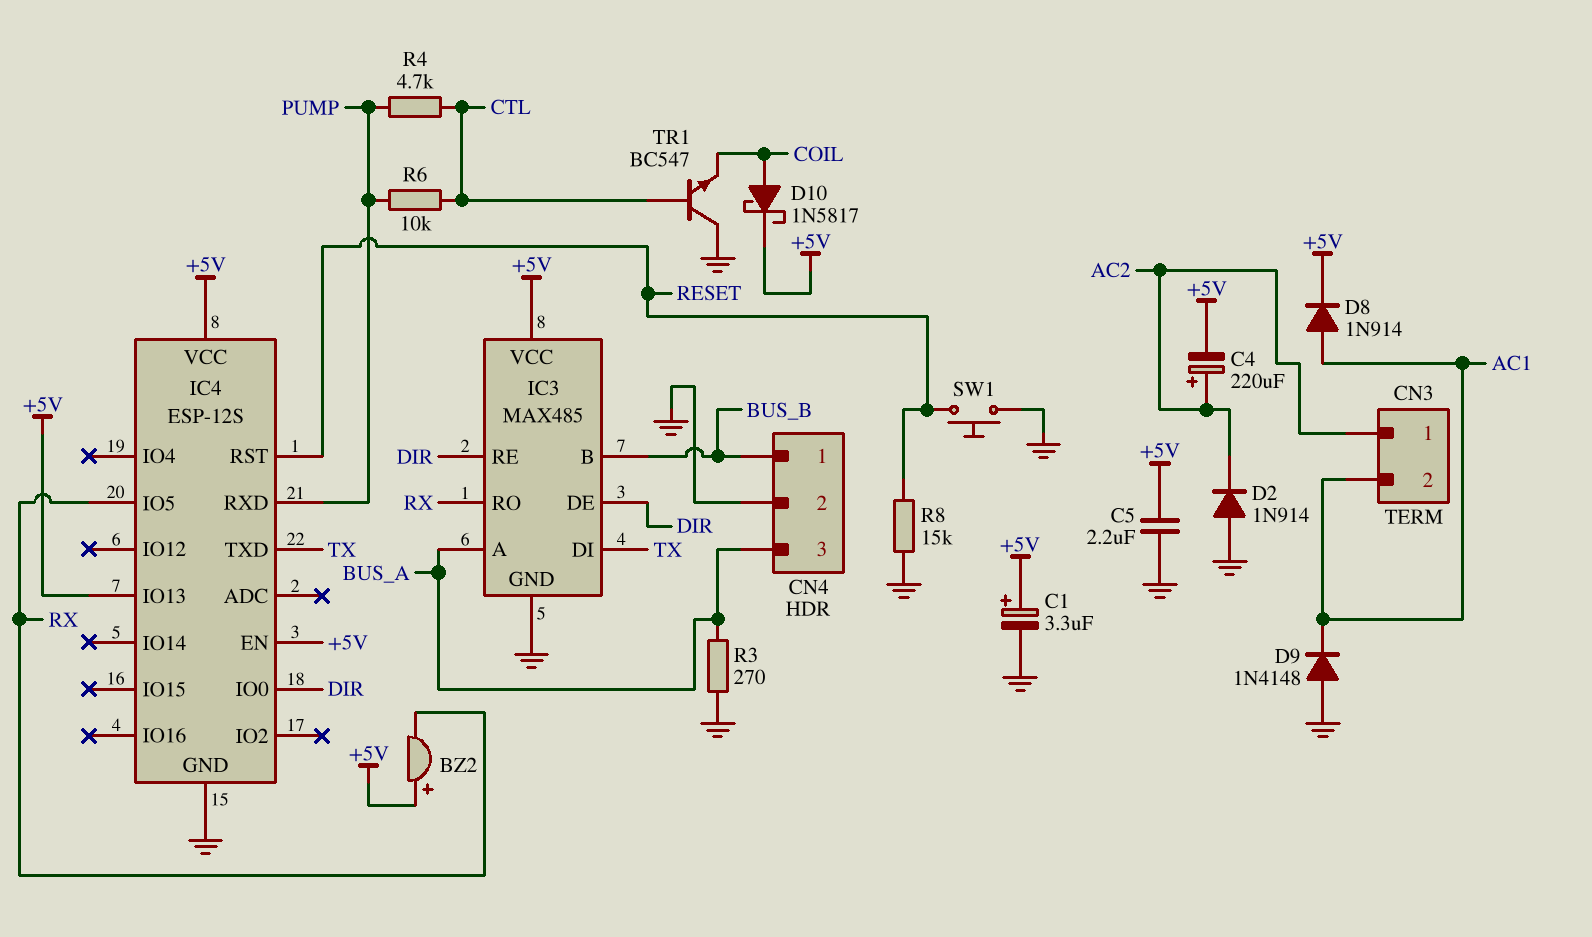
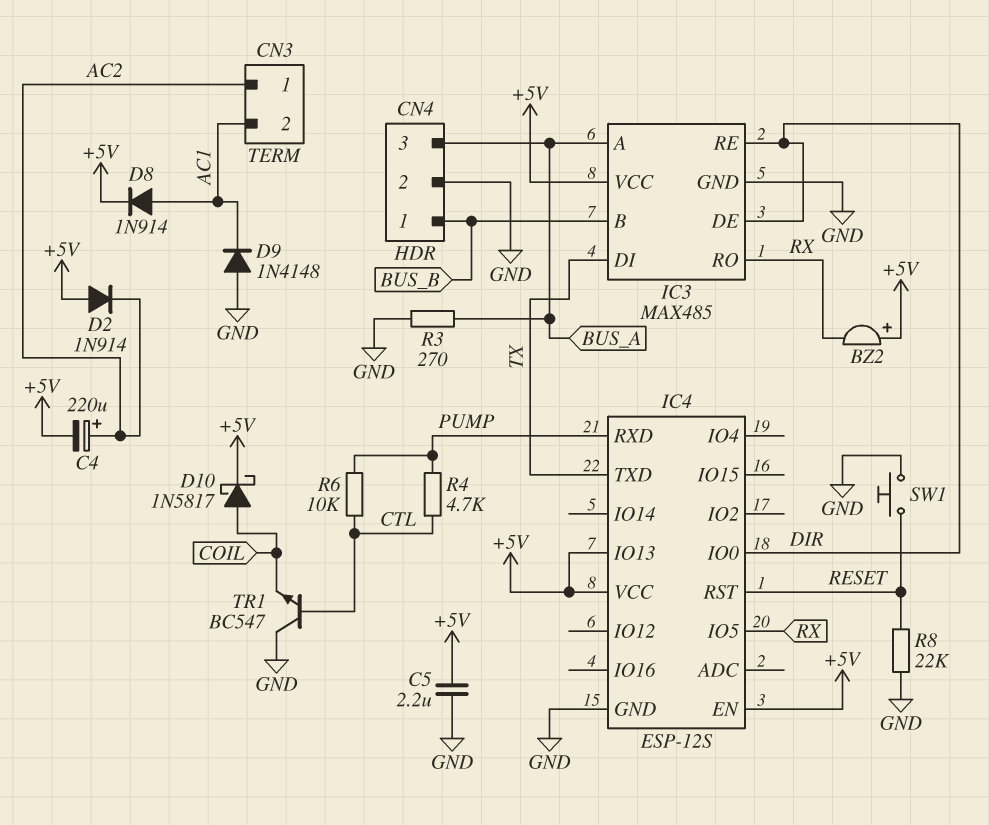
C1: 3.3uF (plus +5V, minus GND) -> none
D2: diode 1N914 (A GND, K AC2) -> diode 1N914 (A +5V, K AC2)
R8: 15k (GND, RESET) -> 22k (GND, RESET)

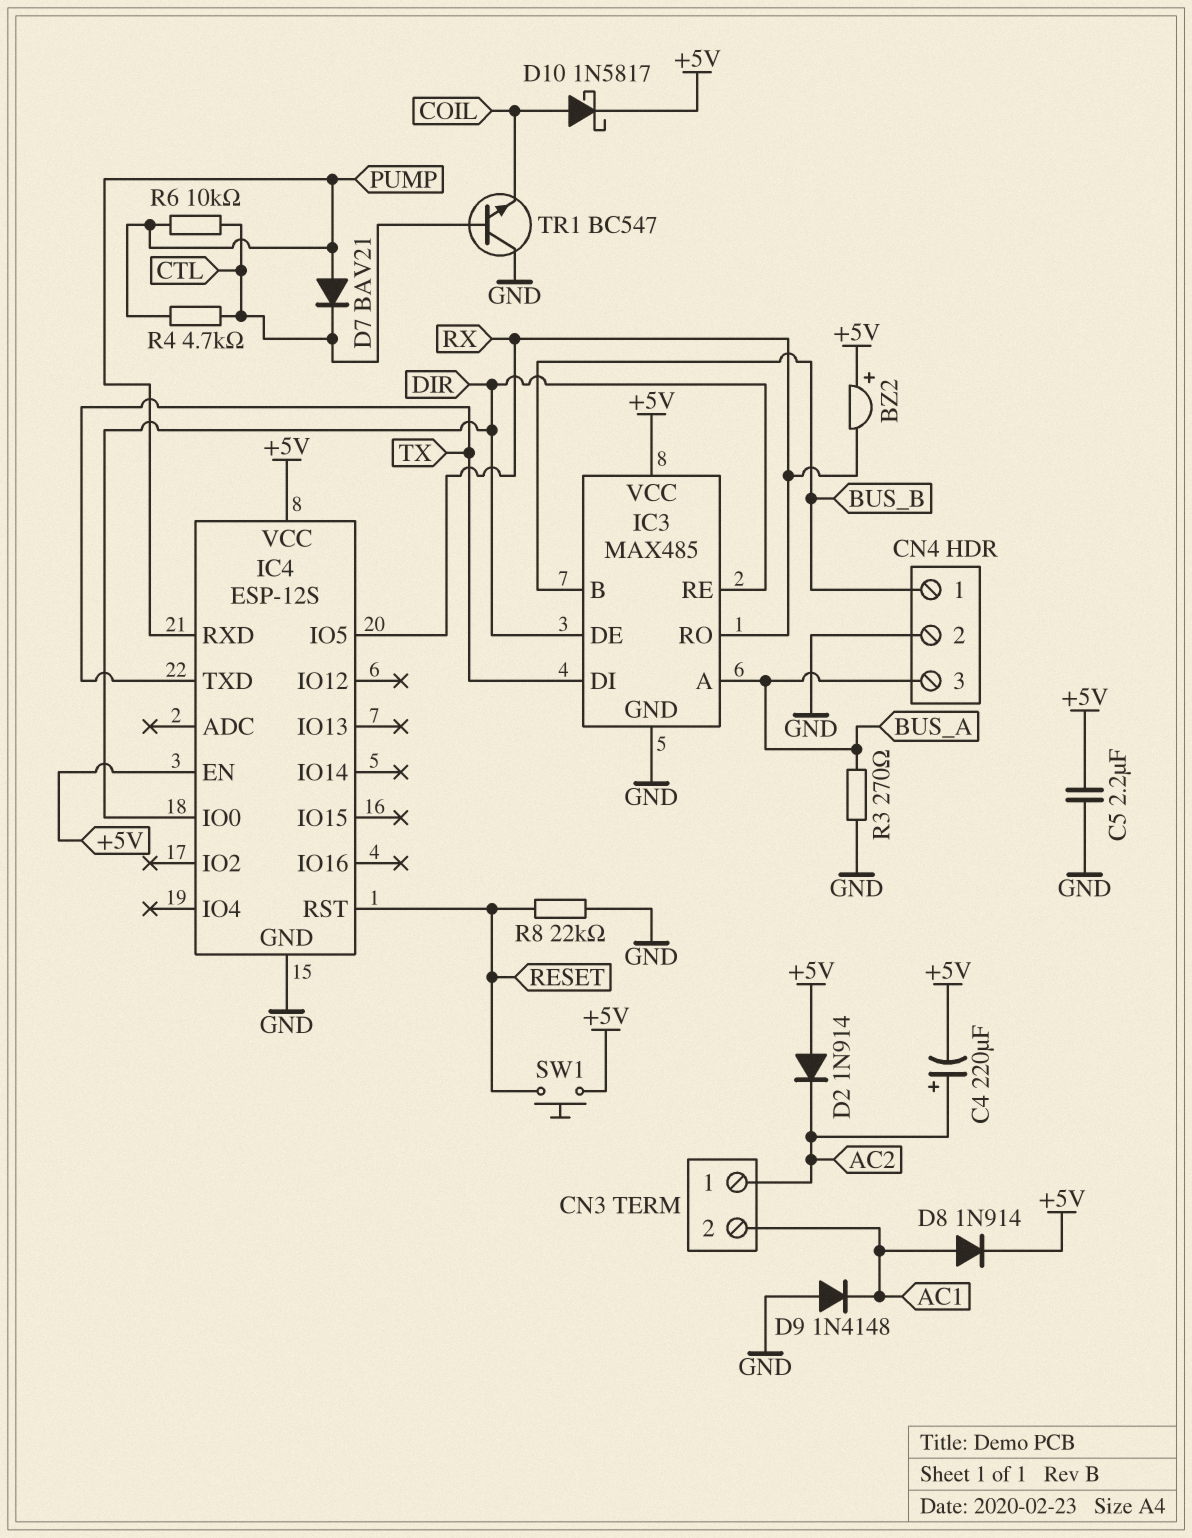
D7: none -> diode BAV21 (A PUMP, K CTL)
IC4 pin IO13: +5V -> none
SW1: button (GND, RESET) -> button (+5V, RESET)

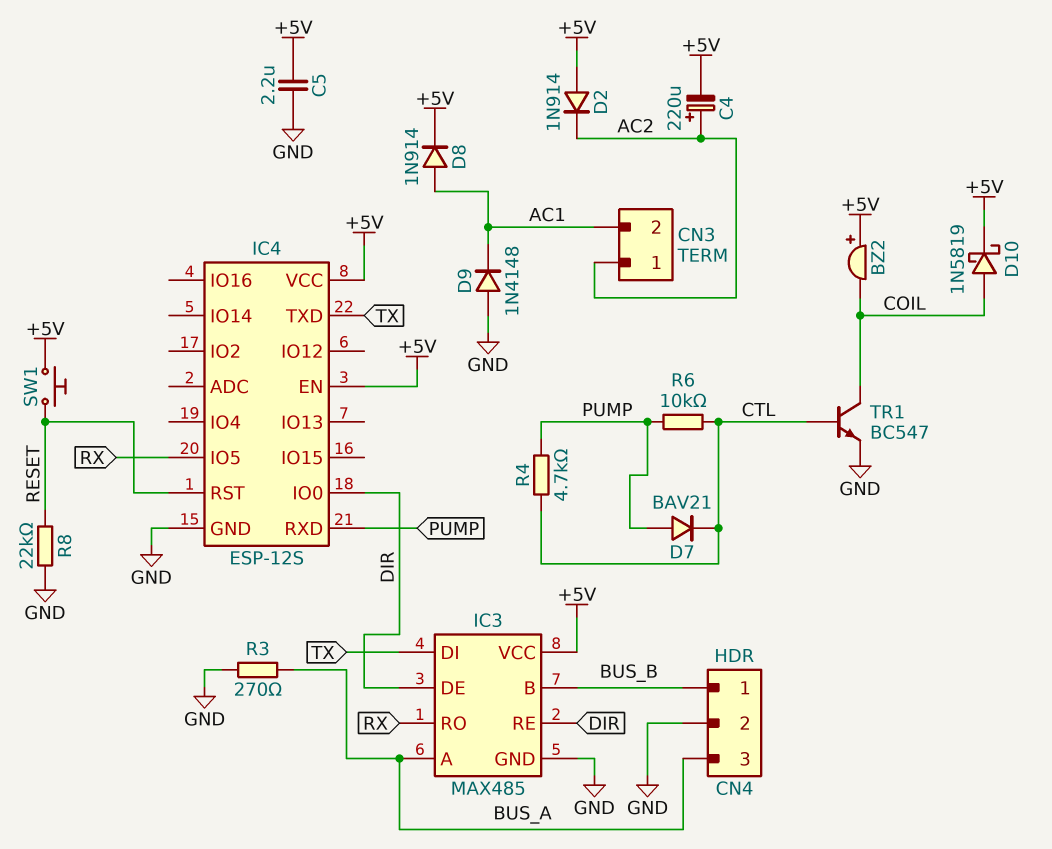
BZ2: buzzer (plus +5V, minus RX) -> buzzer (plus +5V, minus COIL)
D10: schottky 1N5817 (A COIL, K +5V) -> schottky 1N5819 (A COIL, K +5V)
TR1: NPN BC547 (B CTL, C GND, E COIL) -> NPN BC547 (B CTL, C COIL, E GND)

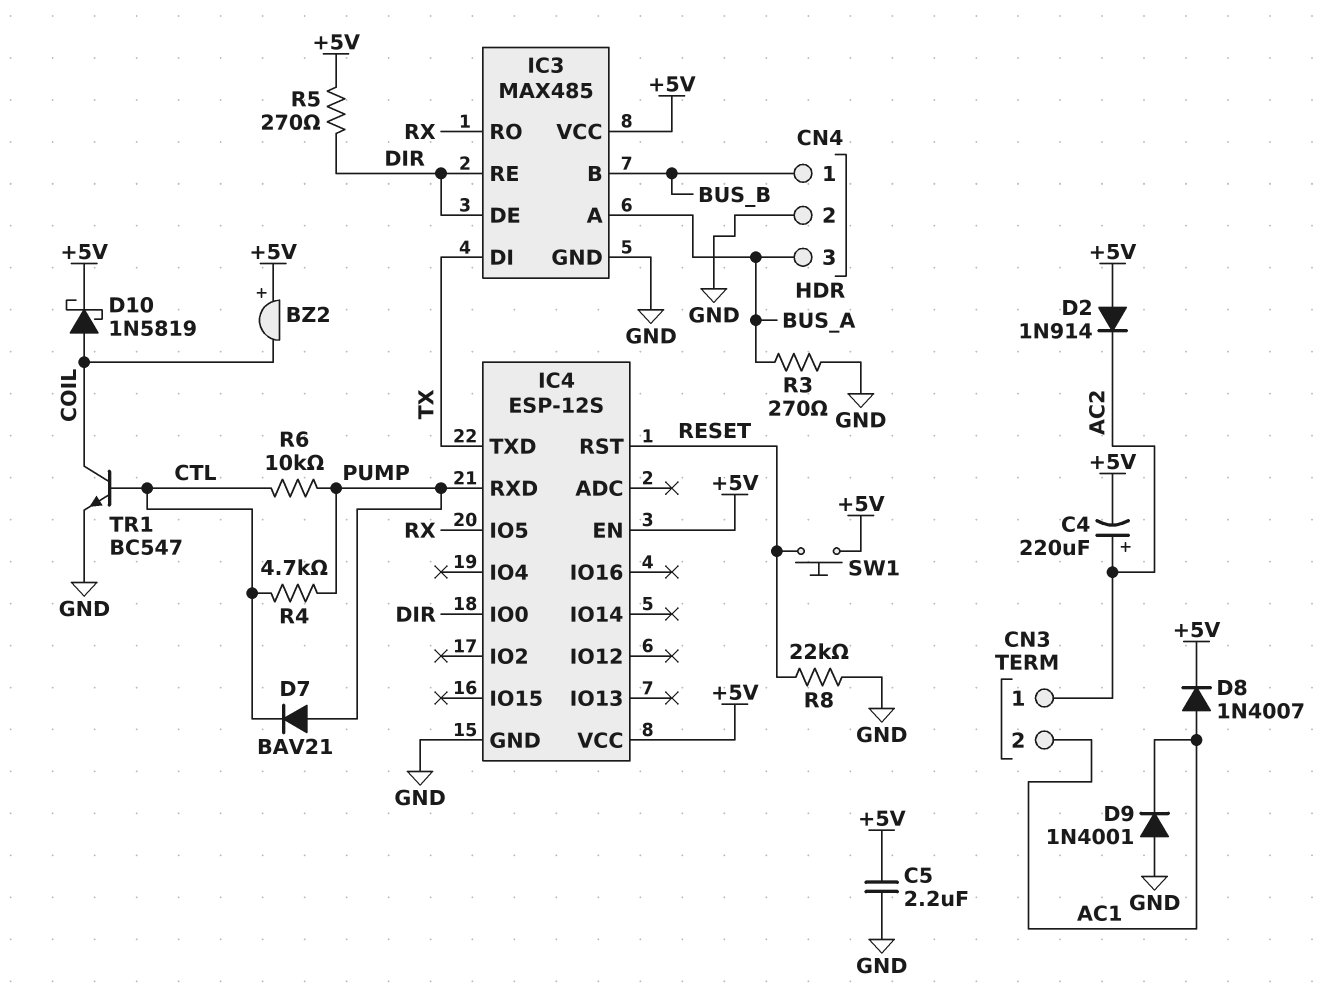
D8: diode 1N914 (A AC1, K +5V) -> diode 1N4007 (A AC1, K +5V)
D9: diode 1N4148 (A GND, K AC1) -> diode 1N4001 (A GND, K AC1)
R5: none -> 270 (+5V, DIR)

